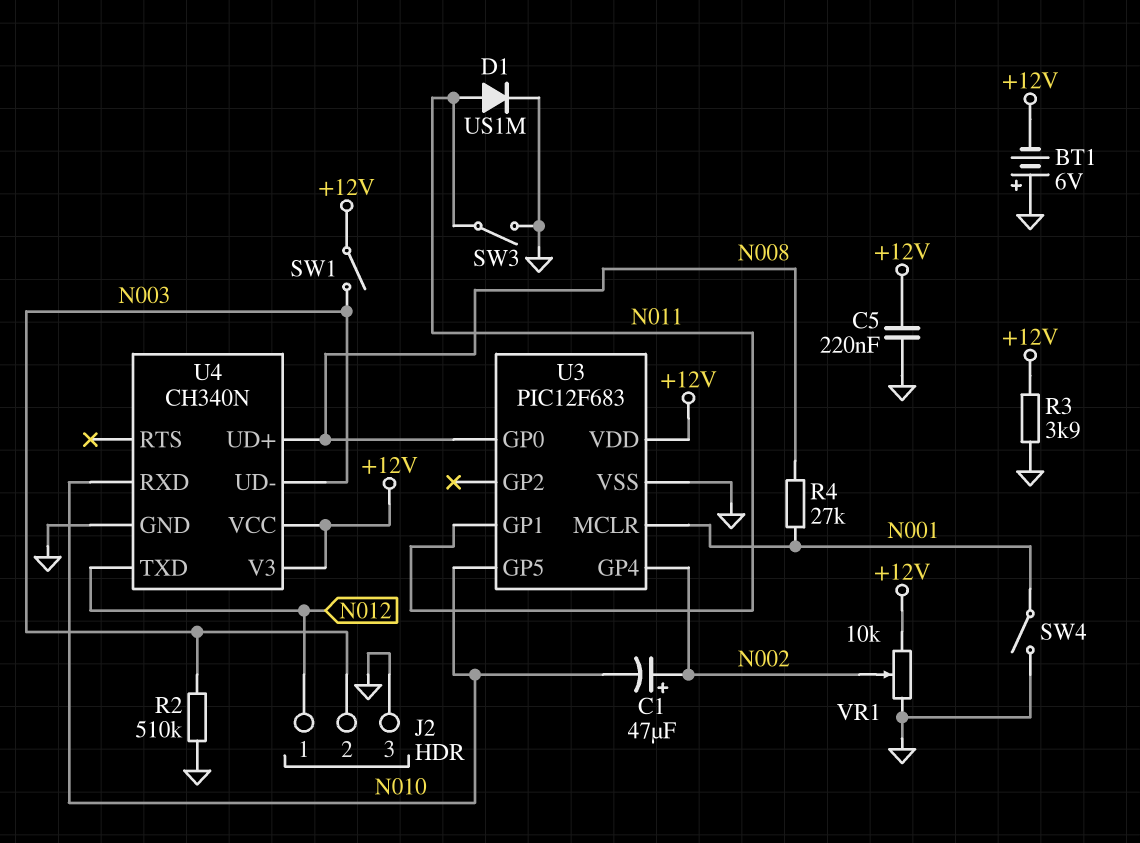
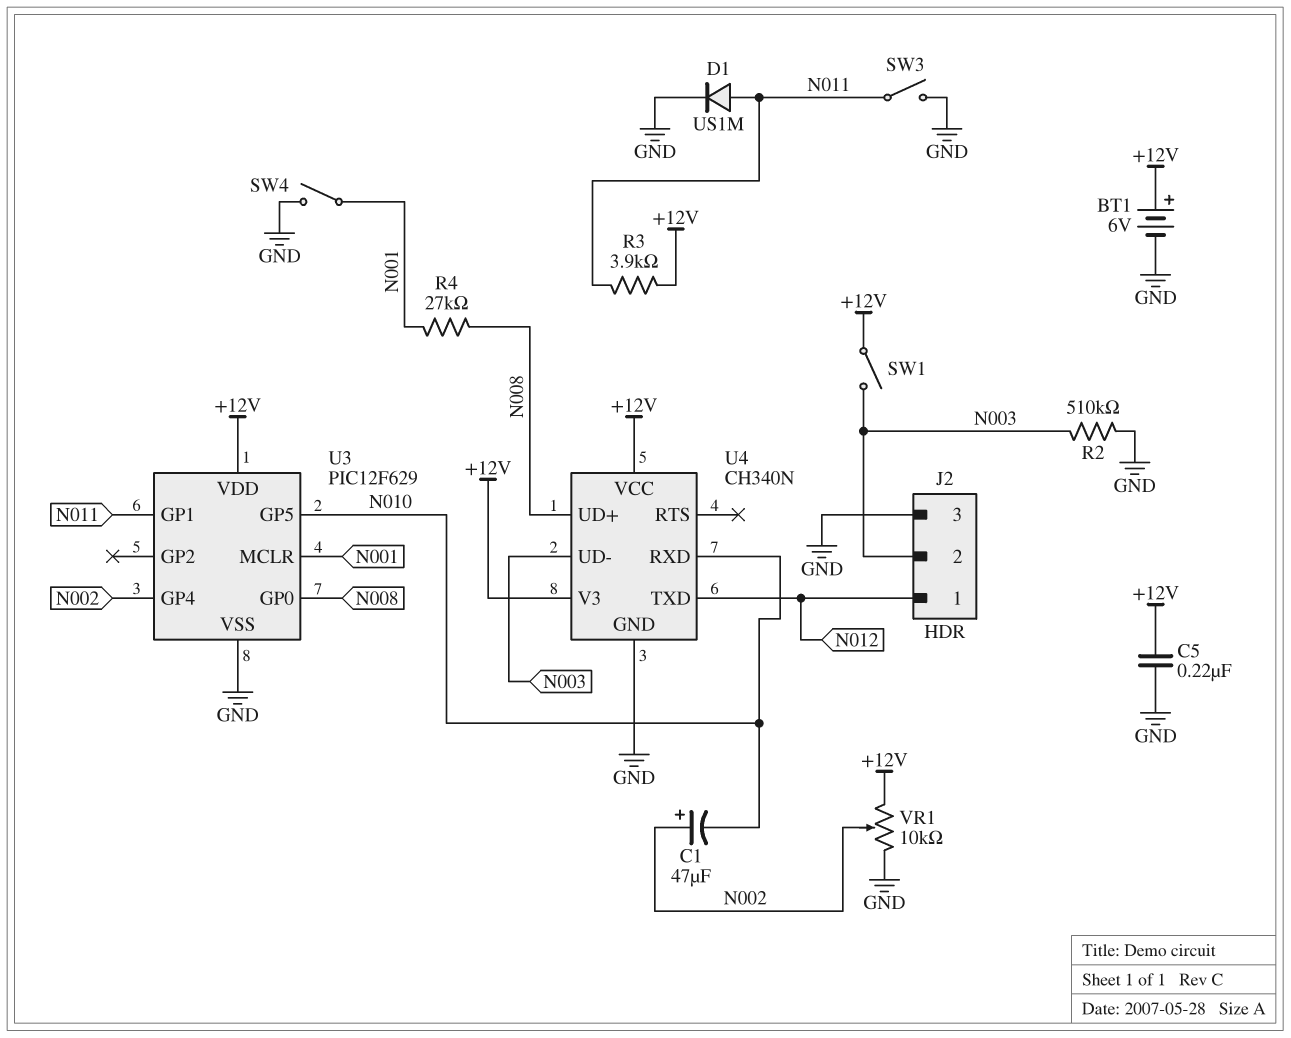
BT1: 6V (plus GND, minus +12V) -> 6V (plus +12V, minus GND)
R3: 3.9k (+12V, GND) -> 3.9k (+12V, N011)
U3: PIC12F683 -> PIC12F629

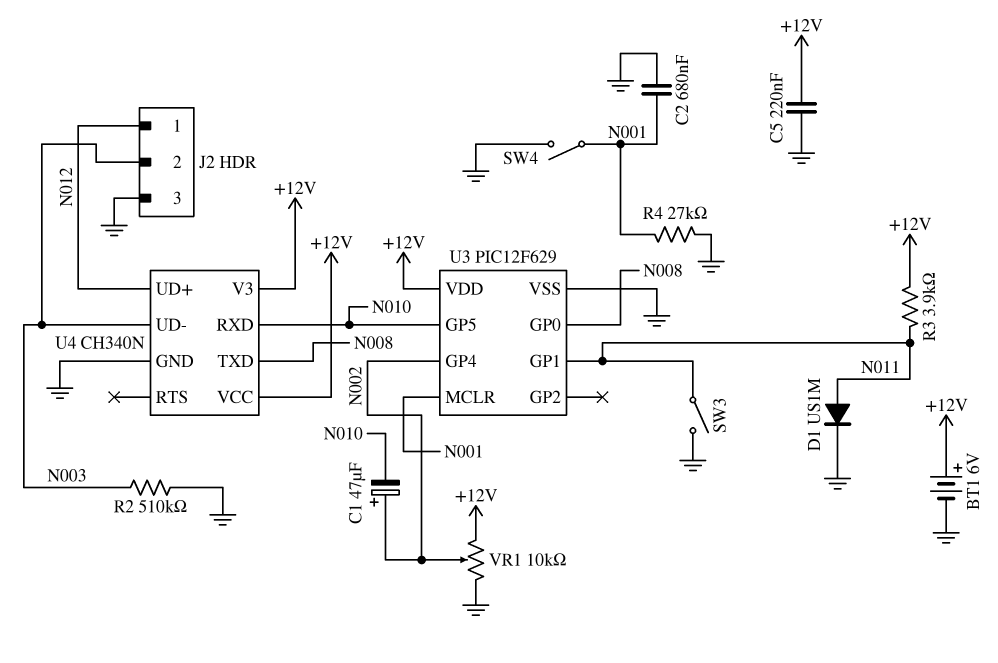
C2: none -> 680nF (GND, N001)
R4: 27k (N001, N008) -> 27k (GND, N001)
SW1: switch (+12V, N003) -> none
U4 pin TXD: N012 -> N008
U4 pin UD+: N008 -> N012

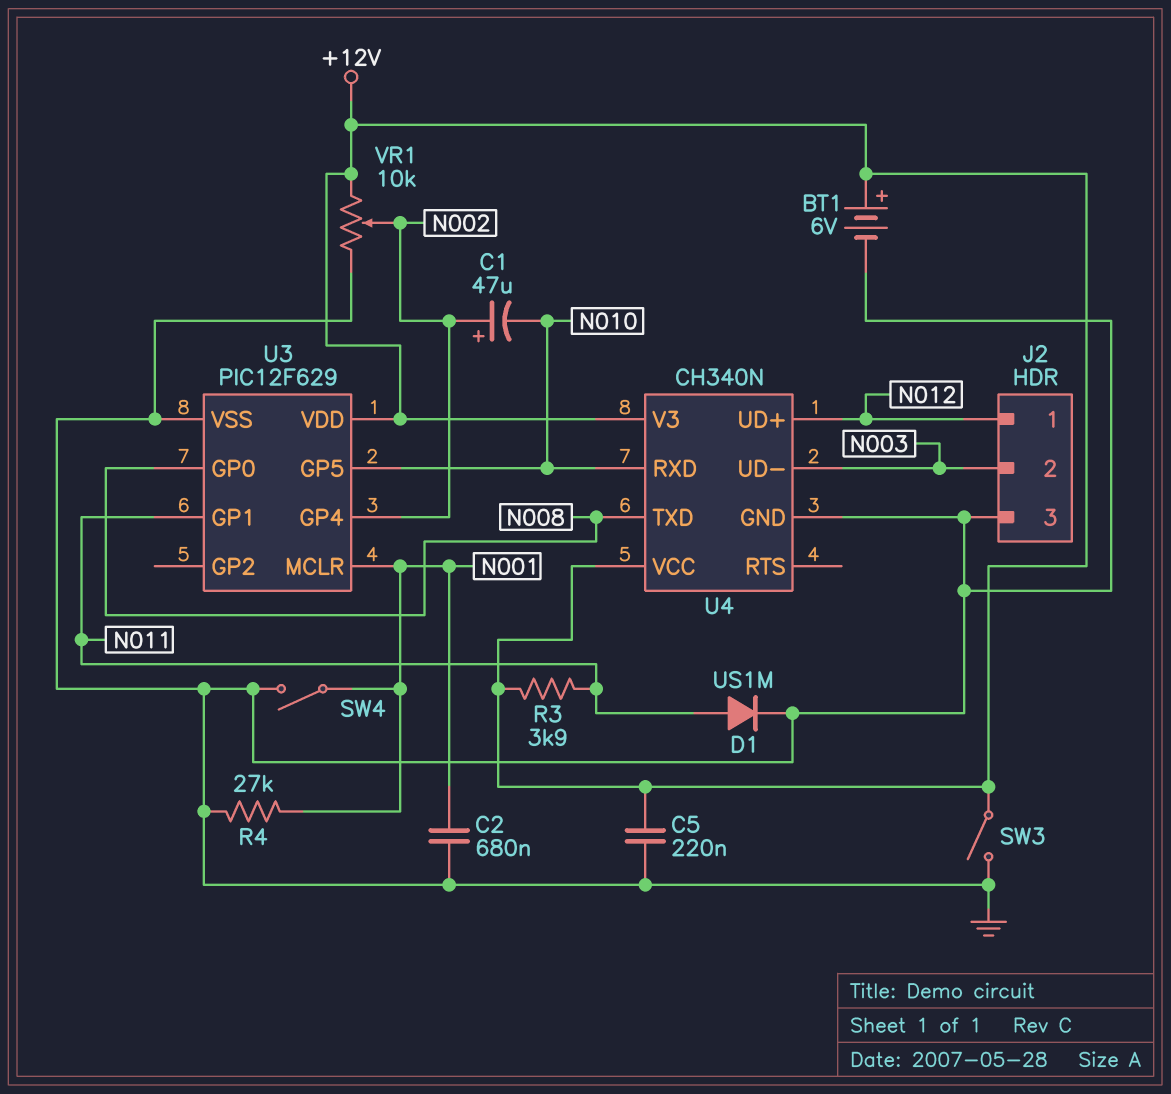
R2: 510k (GND, N003) -> none
SW3: switch (GND, N011) -> switch (+12V, GND)

